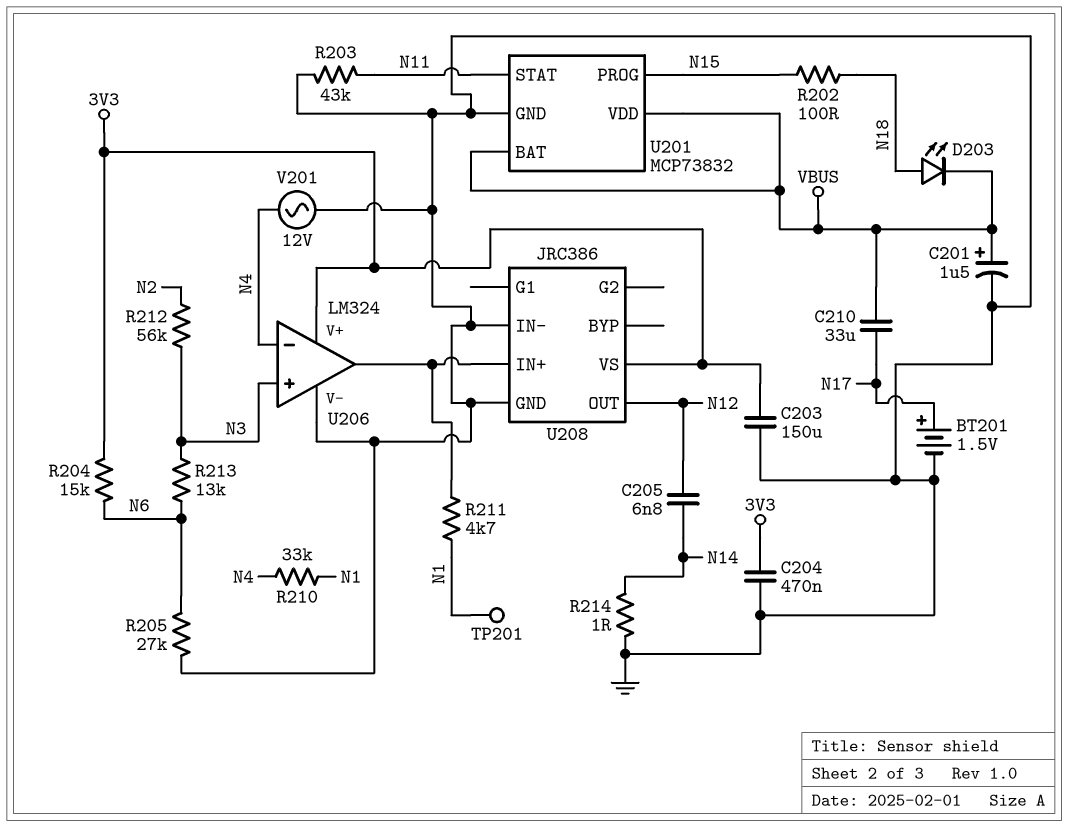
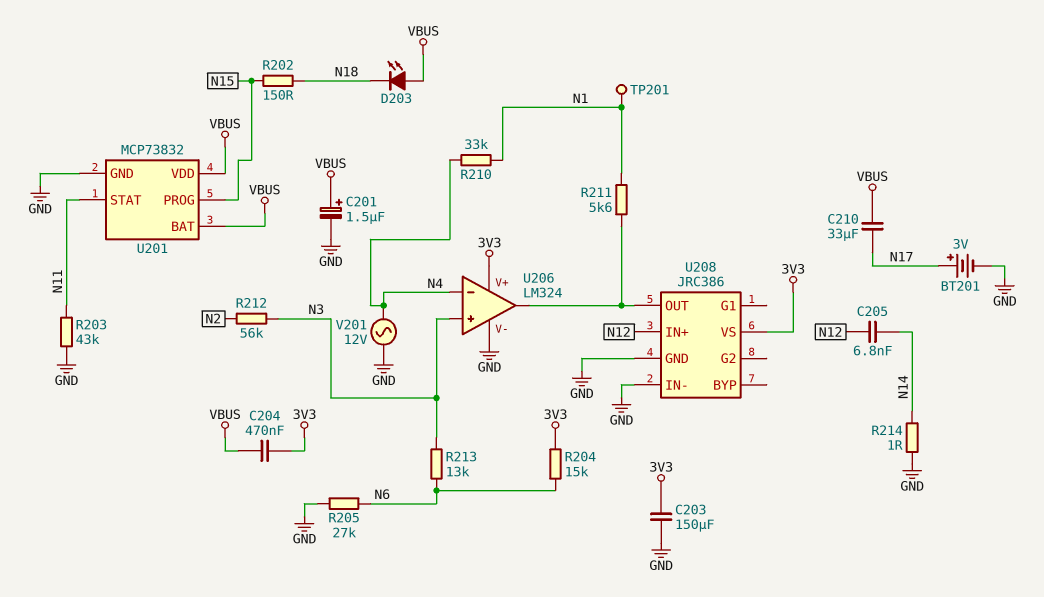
BT201: 1.5V (plus N17, minus GND) -> 3V (plus N17, minus GND)
C204: 470nF (3V3, GND) -> 470nF (3V3, VBUS)
D203: LED (A N18, K VBUS) -> LED (A VBUS, K N18)
R202: 100 (N15, N18) -> 150 (N15, N18)
R211: 4.7k (N1, U206/out) -> 5.6k (N1, U206/out)
U208 pin IN+: U206/out -> N12
U208 pin OUT: N12 -> U206/out

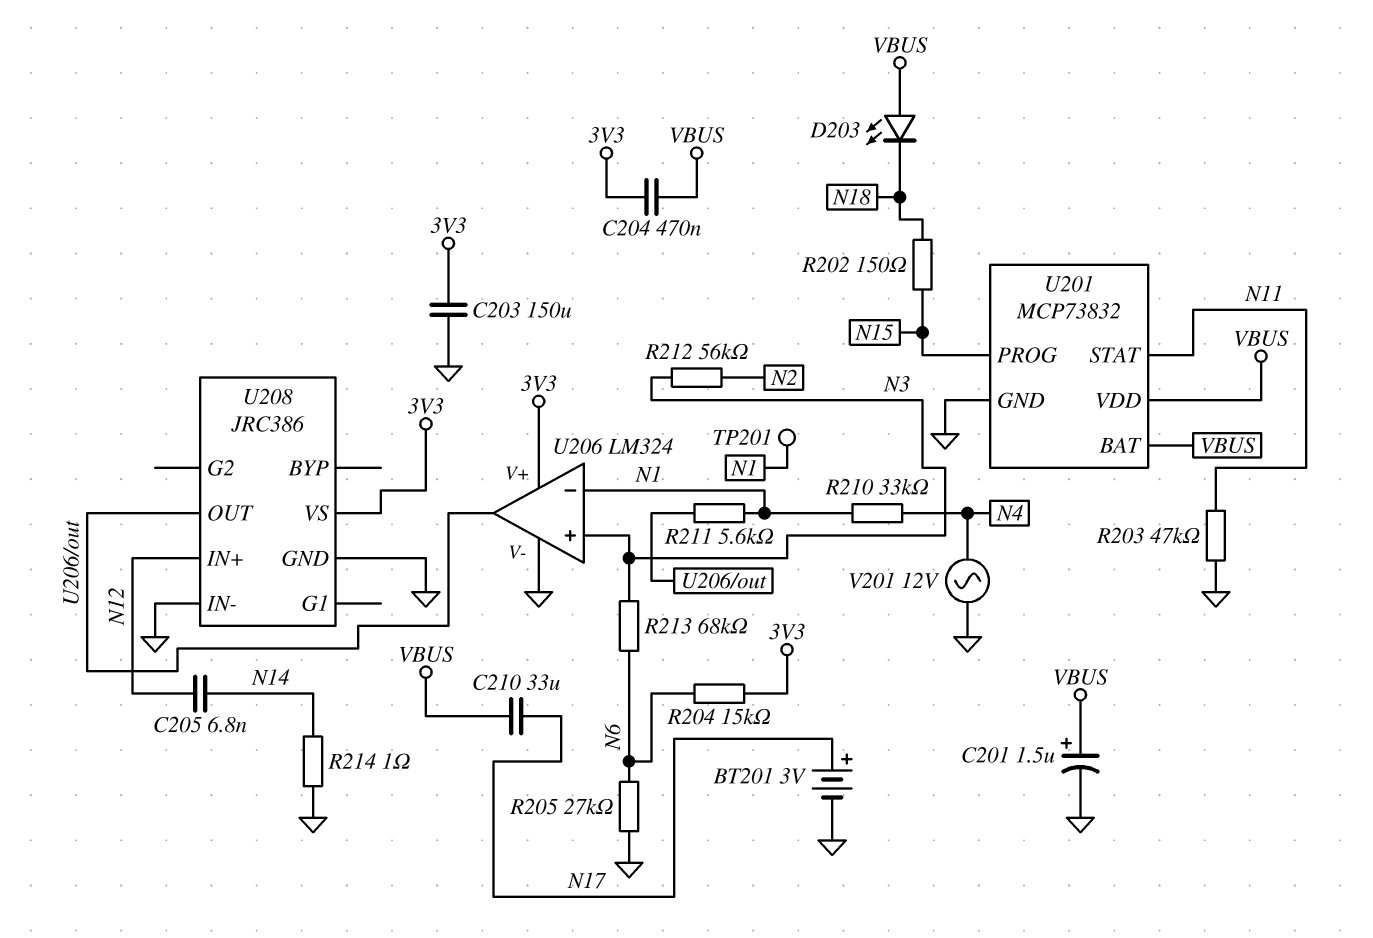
R203: 43k (GND, N11) -> 47k (GND, N11)
R213: 13k (N3, N6) -> 68k (N3, N6)
U206 pin in-: N4 -> N1

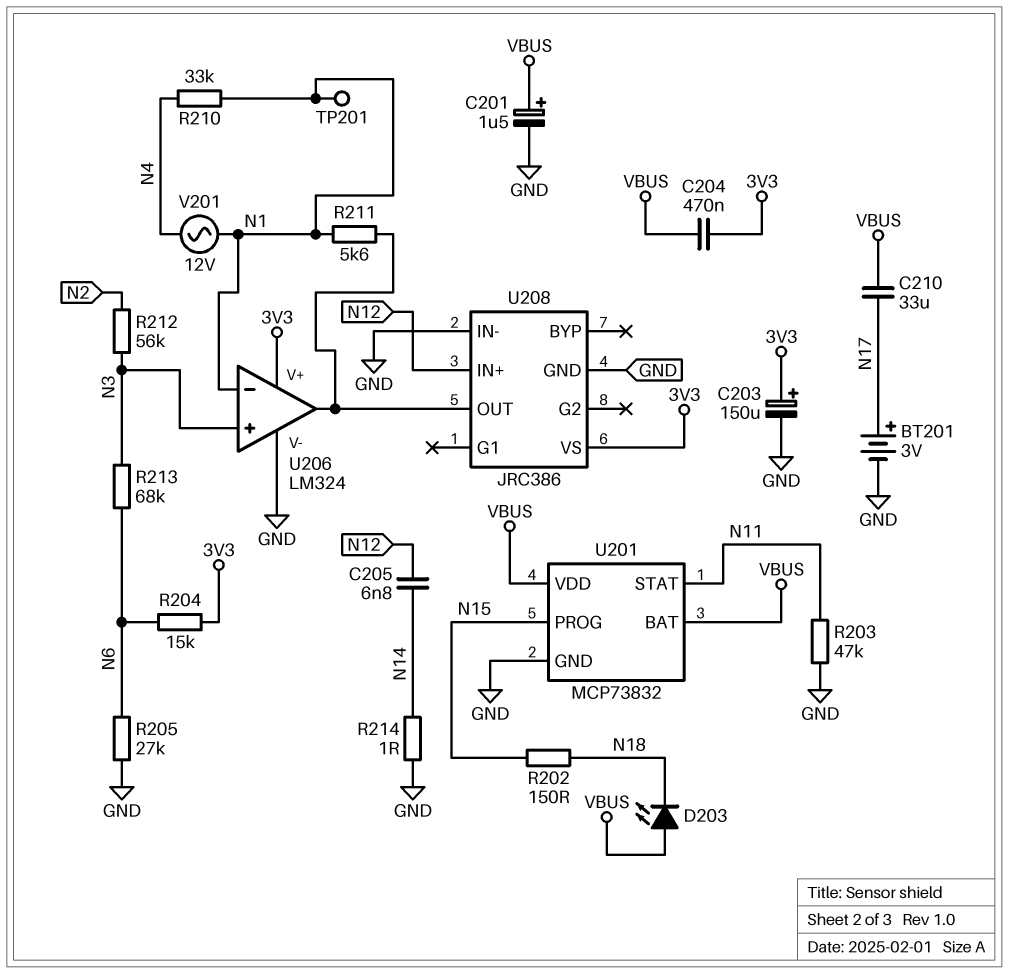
C203: 150uF (3V3, GND) -> 150uF (plus 3V3, minus GND)
V201: AC 12V (GND, N4) -> AC 12V (N1, N4)

